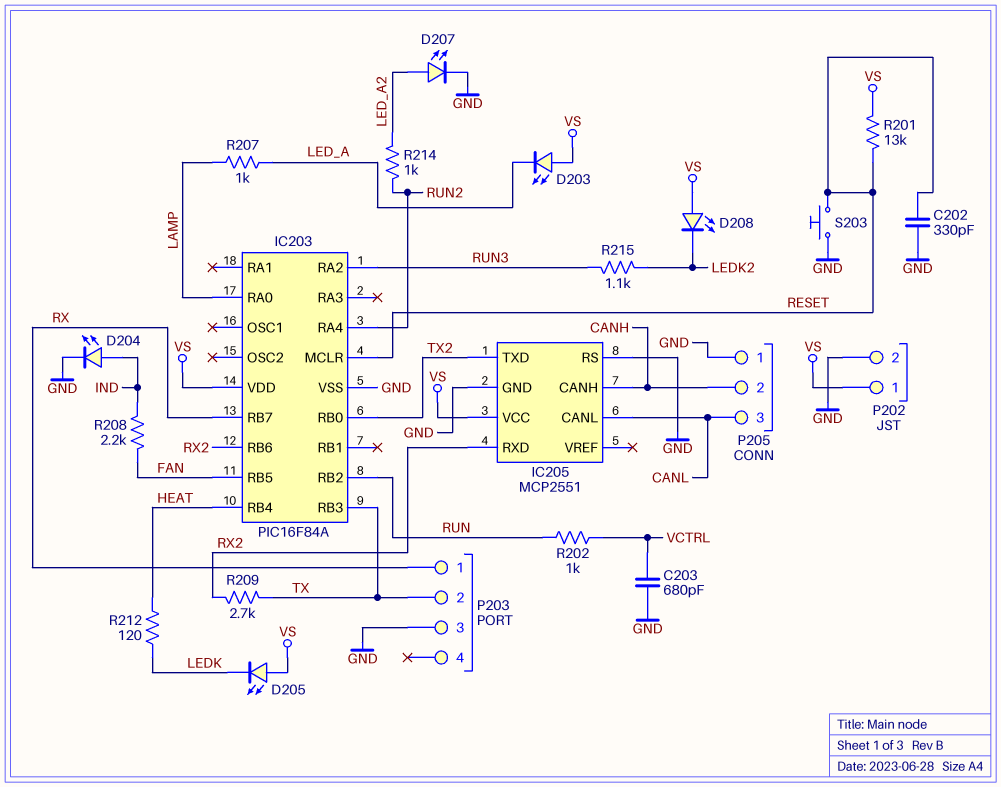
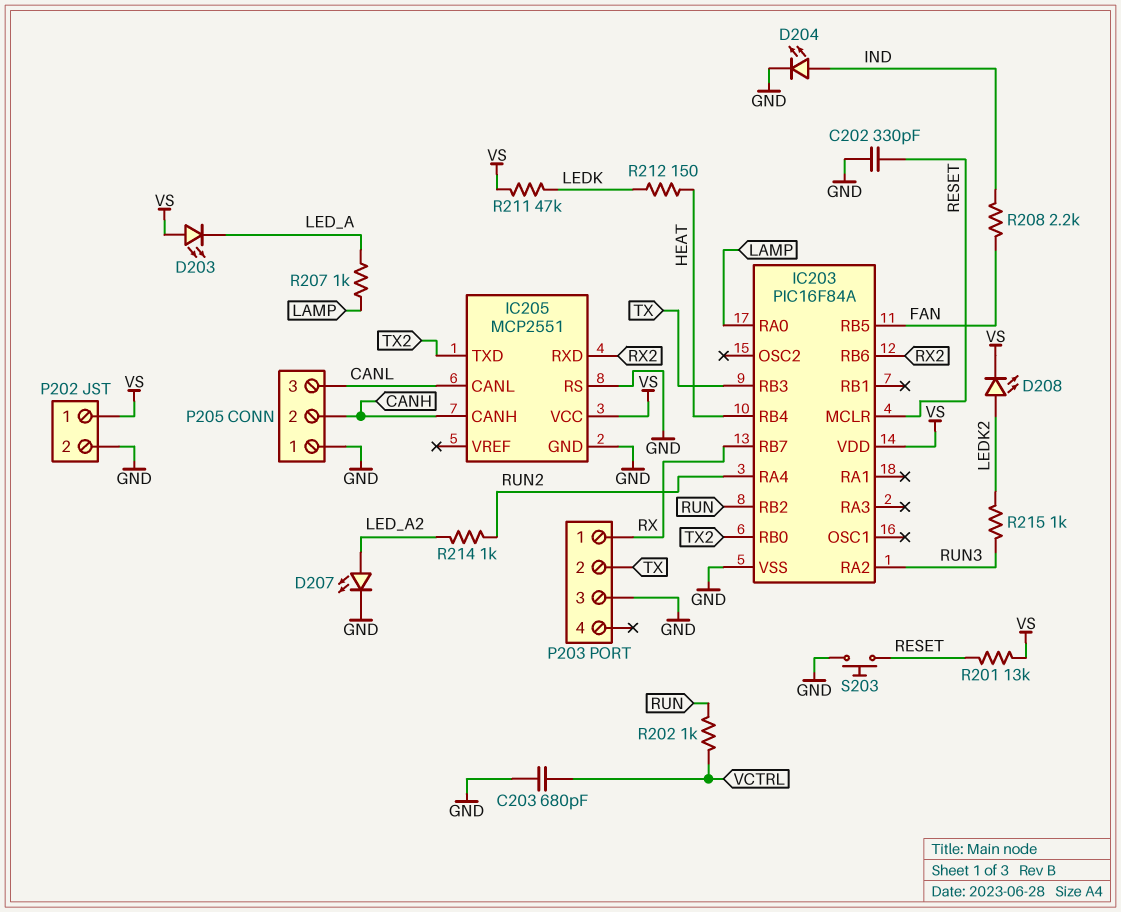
D205: LED (A VS, K LEDK) -> none
D208: LED (A VS, K LEDK2) -> LED (A LEDK2, K VS)
R209: 2.7k (RX2, TX) -> none
R211: none -> 47k (LEDK, VS)
R212: 120 (HEAT, LEDK) -> 150 (HEAT, LEDK)
R215: 1.1k (LEDK2, RUN3) -> 1k (LEDK2, RUN3)

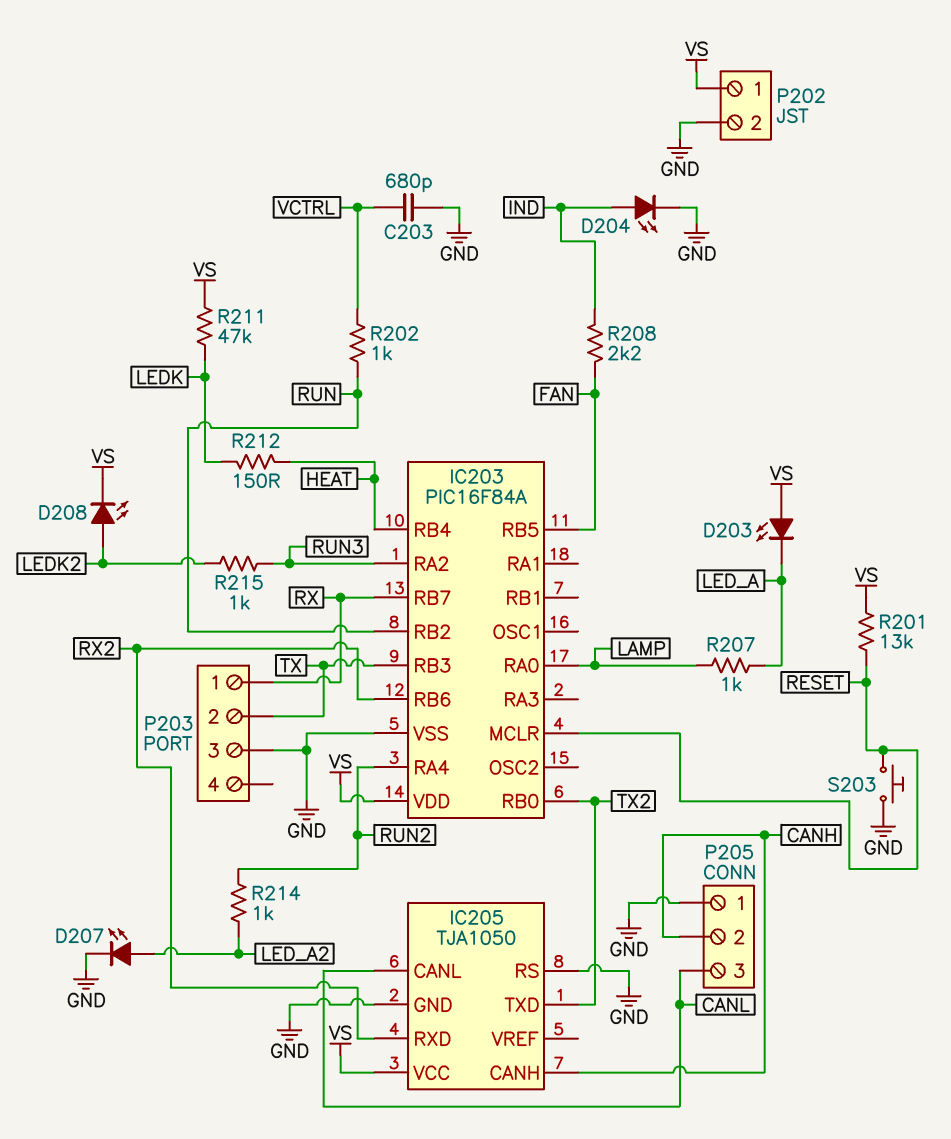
C202: 330pF (GND, RESET) -> none
IC205: MCP2551 -> TJA1050

